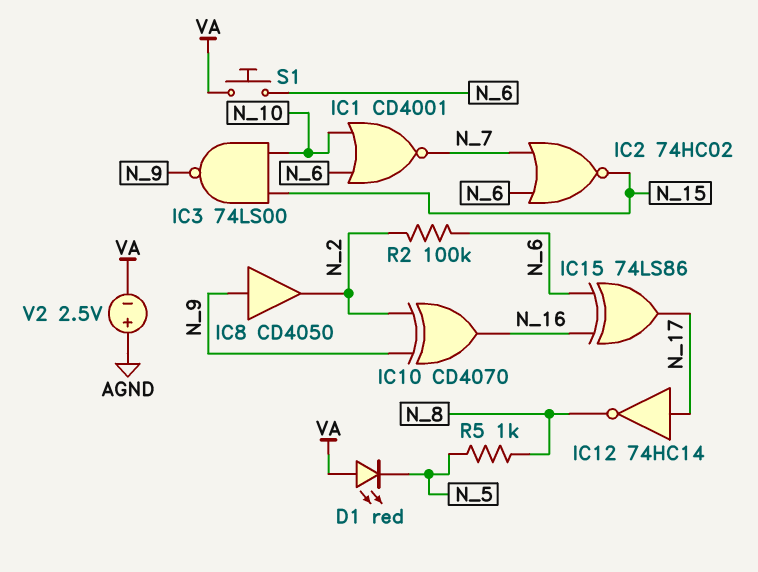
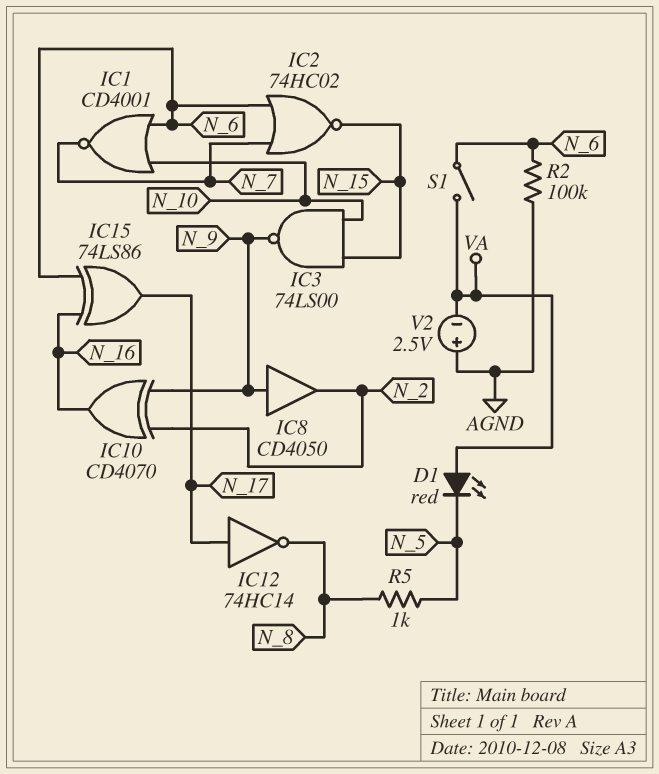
R2: 100k (N_2, N_6) -> 100k (AGND, N_6)
S1: button (N_6, VA) -> switch (N_6, VA)

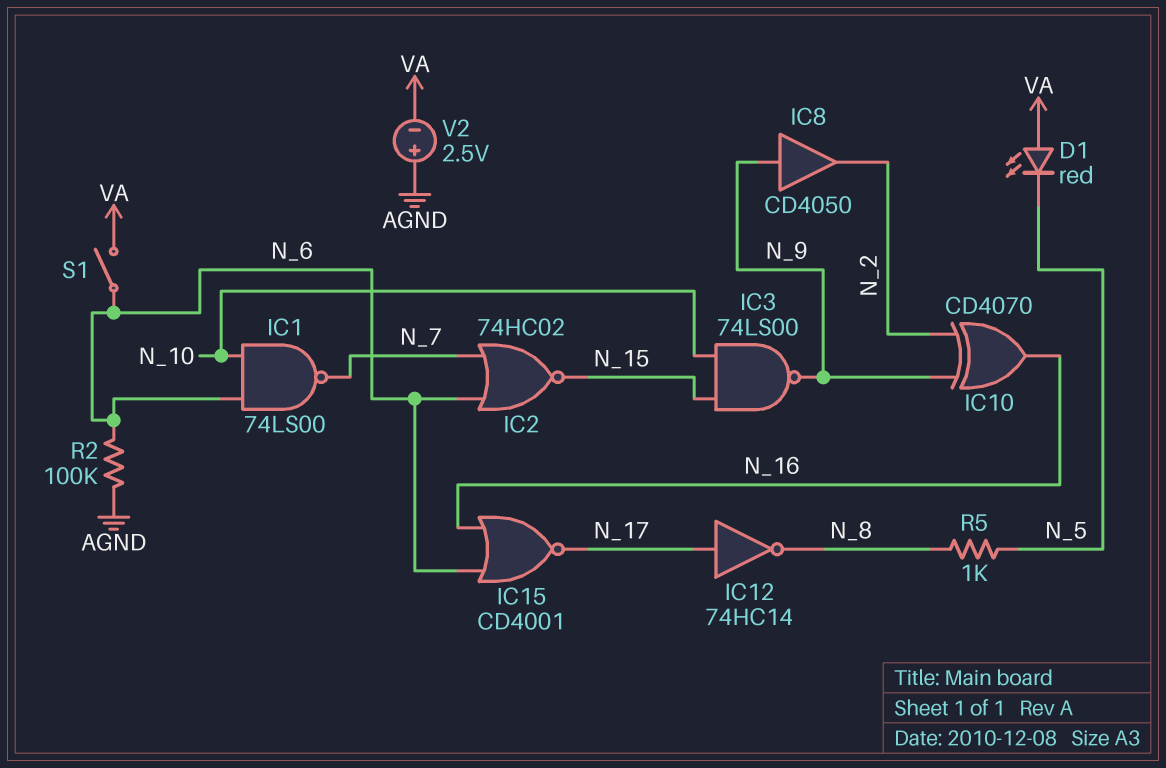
IC1: NOR CD4001 (in N_6, in N_10, out N_7) -> NAND 74LS00 (in N_6, in N_10, out N_7)
IC15: XOR 74LS86 (in N_6, in N_16, out N_17) -> NOR CD4001 (in N_6, in N_16, out N_17)

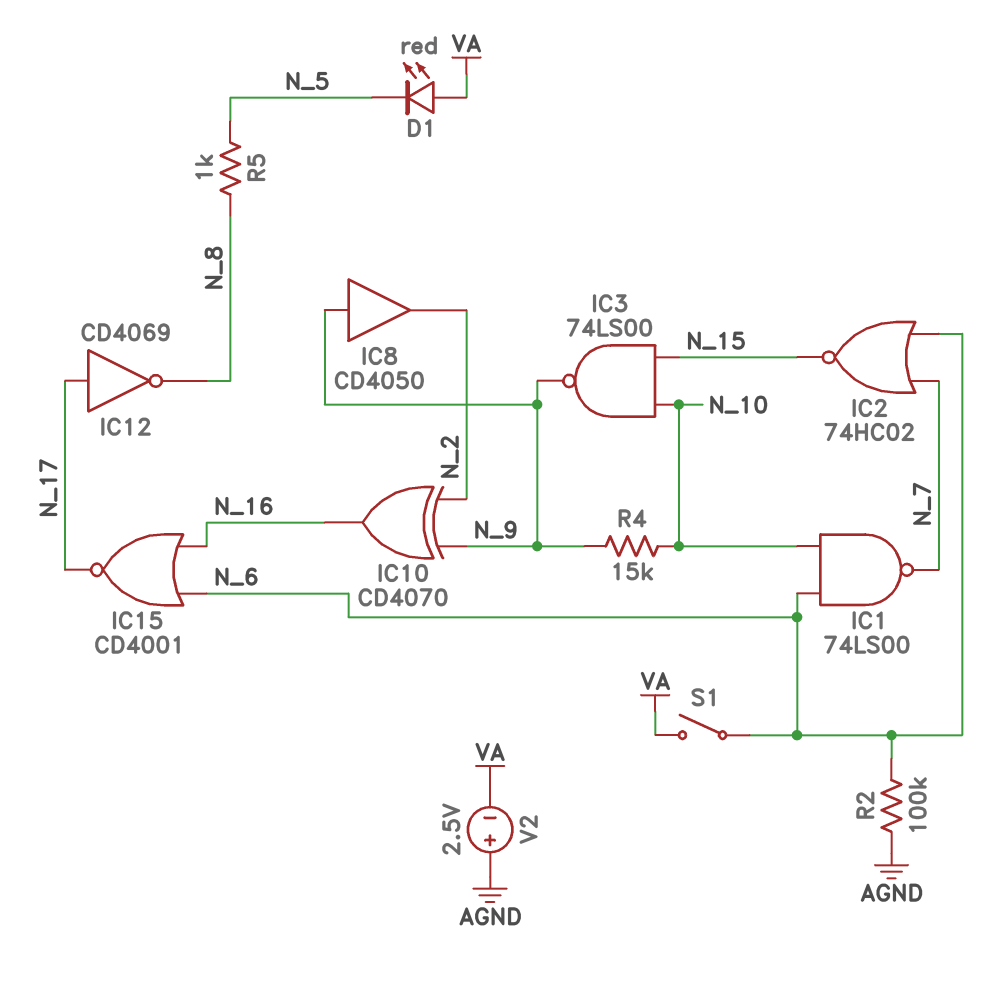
IC12: NOT 74HC14 (in N_17, out N_8) -> NOT CD4069 (in N_17, out N_8)
R4: none -> 15k (N_9, N_10)

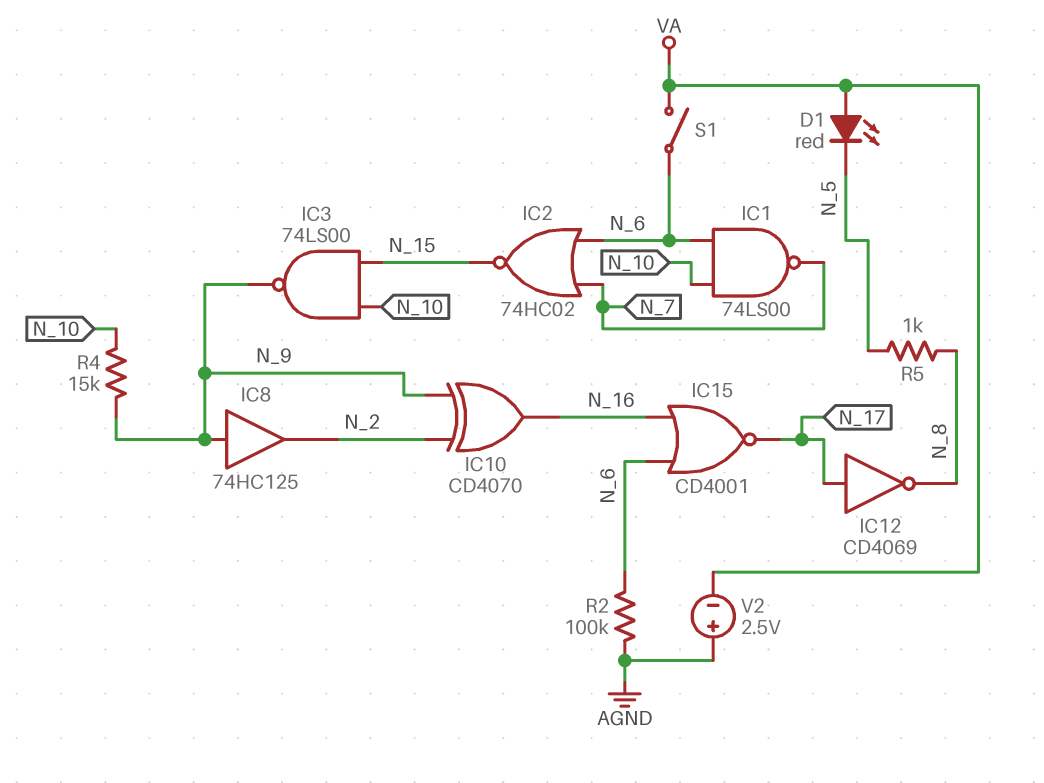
IC8: buffer CD4050 (in N_9, out N_2) -> buffer 74HC125 (in N_9, out N_2)

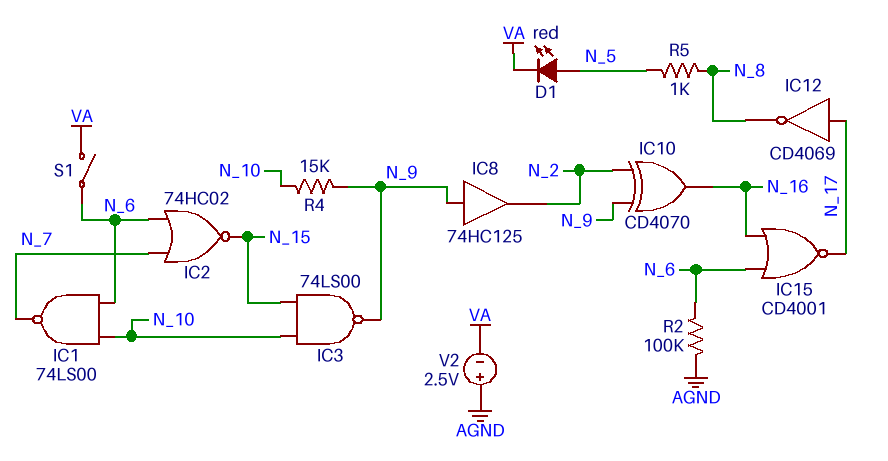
D1: LED red (A VA, K N_5) -> LED red (A N_5, K VA)

